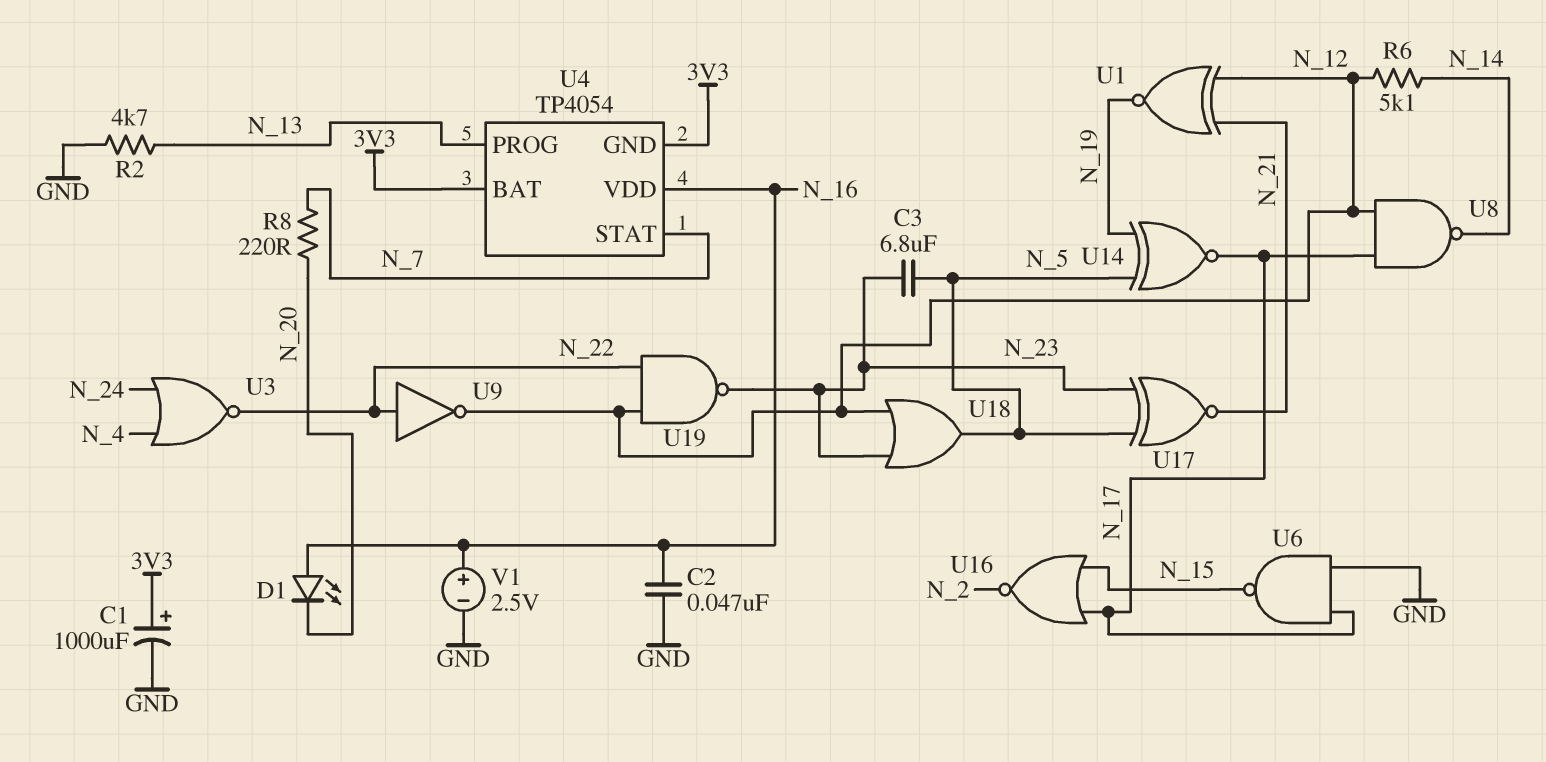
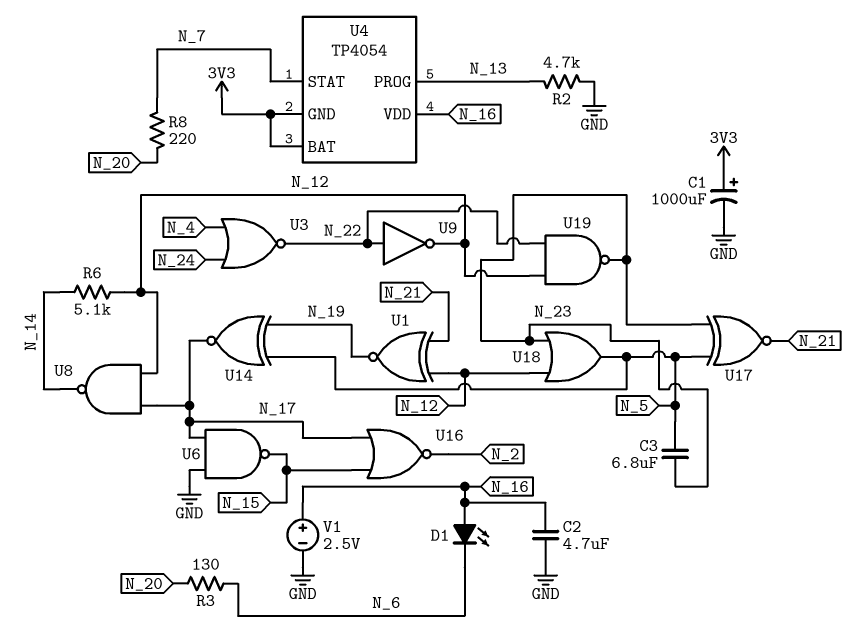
C2: 47nF (GND, N_16) -> 4.7uF (GND, N_16)
D1: LED (A N_16, K N_20) -> LED (A N_16, K N_6)
R3: none -> 130 (N_6, N_20)

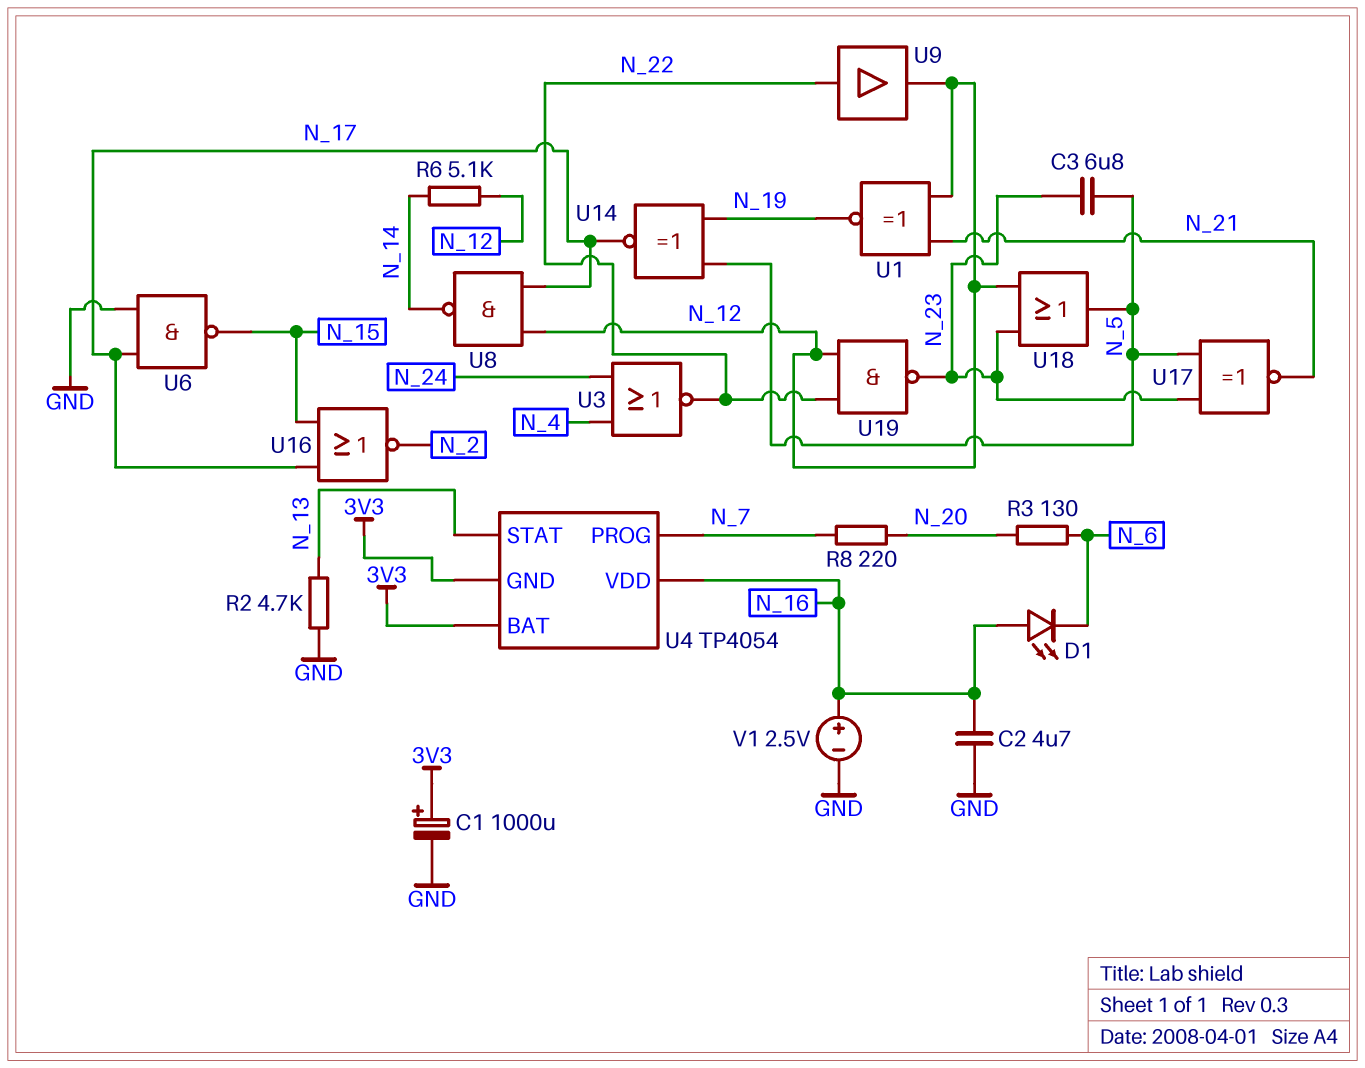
U4 pin PROG: N_13 -> N_7
U4 pin STAT: N_7 -> N_13
U9: NOT (in N_22, out N_12) -> buffer (in N_22, out N_12)

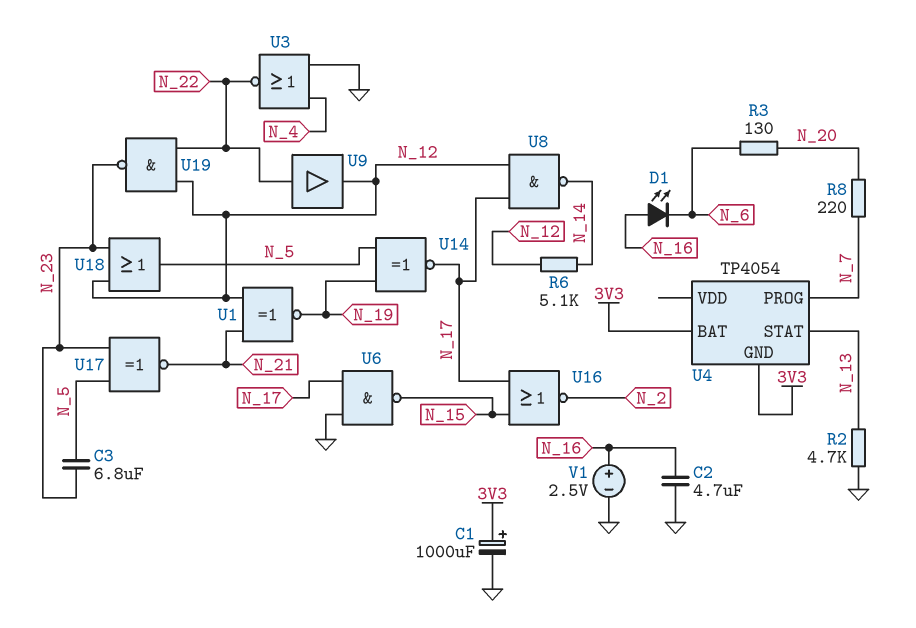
U3: NOR (in N_4, in N_24, out N_22) -> NOR (in GND, in N_4, out N_22)
U4 pin VDD: N_16 -> none

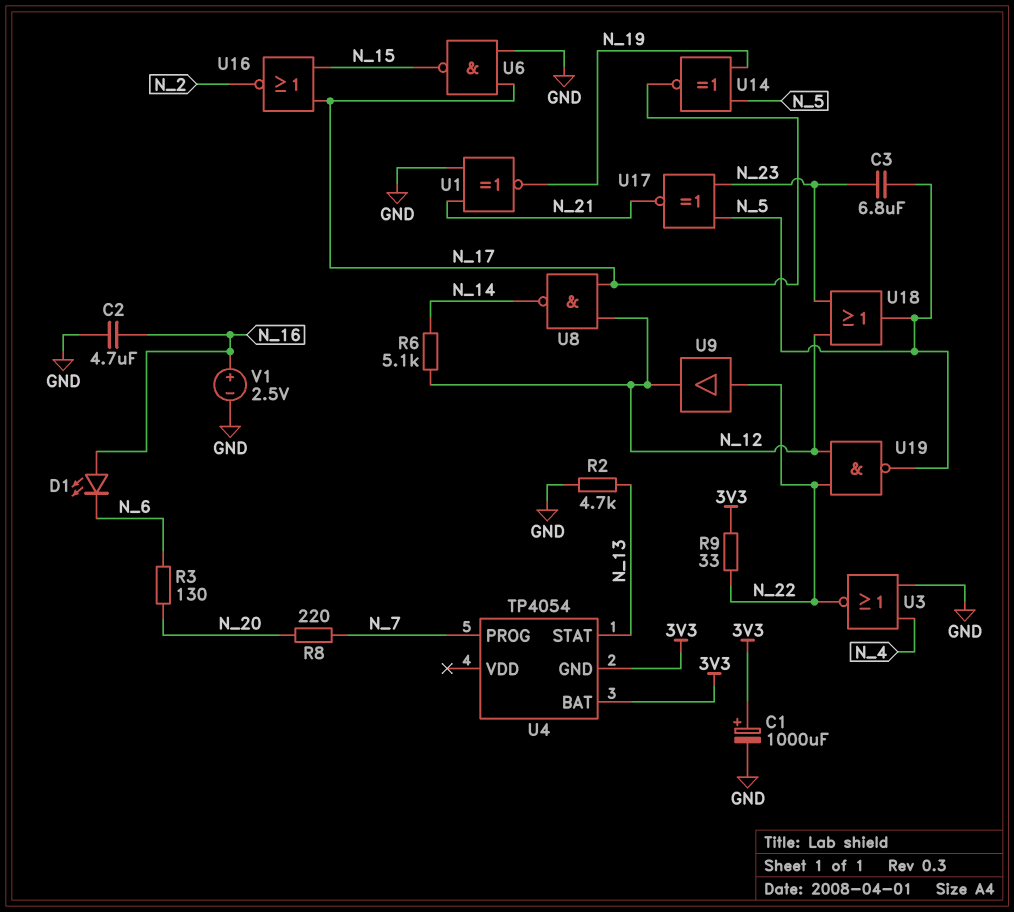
R9: none -> 33 (3V3, N_22)
U1: XNOR (in N_12, in N_21, out N_19) -> XNOR (in GND, in N_21, out N_19)
U19: NAND (in N_12, in N_22, out N_23) -> NAND (in N_12, in N_22, out N_5)

